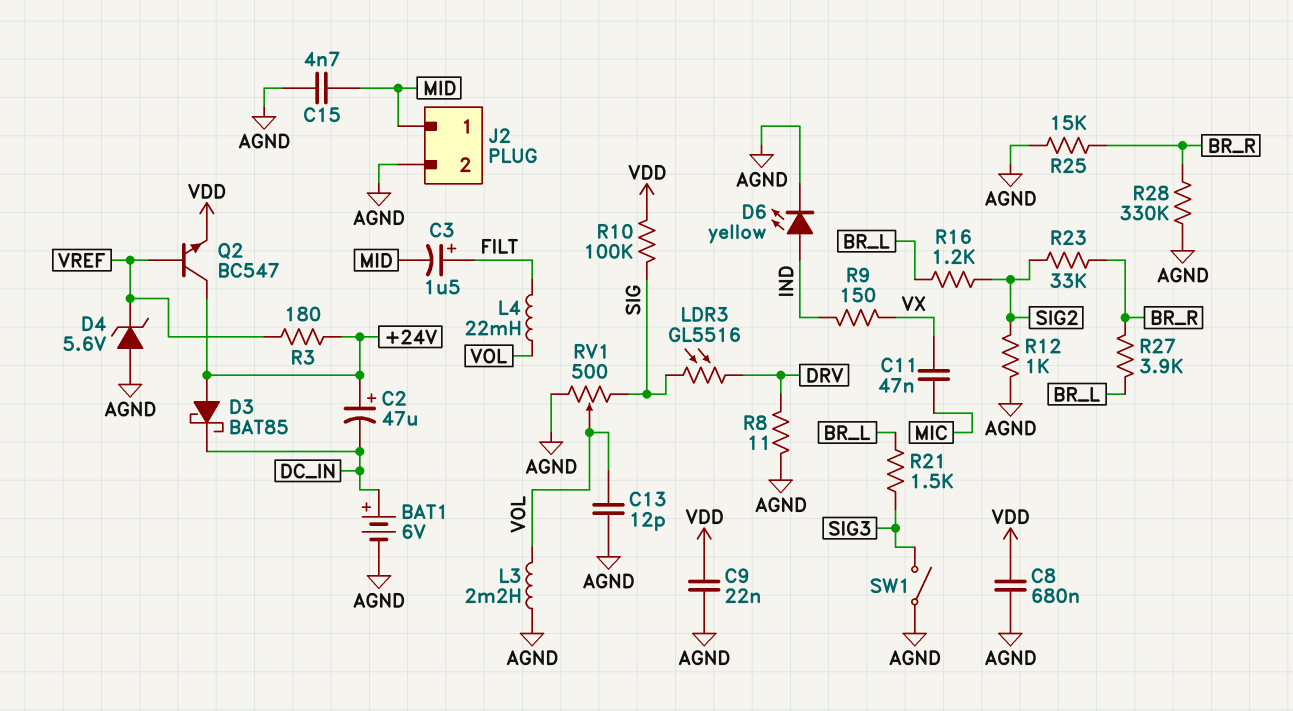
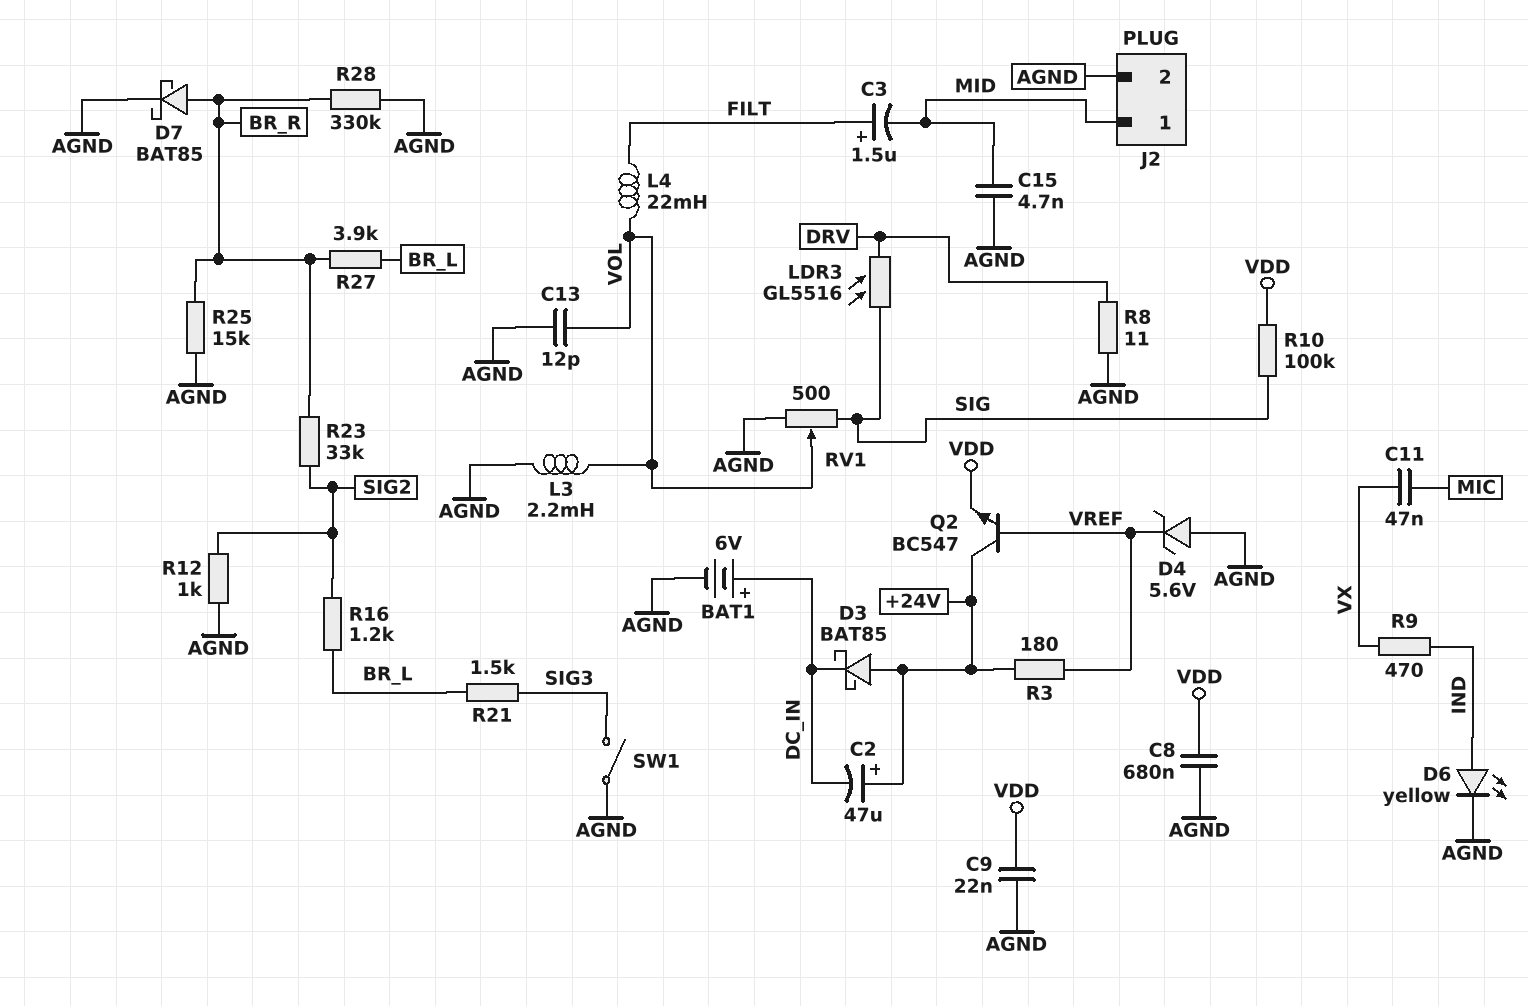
D7: none -> schottky BAT85 (A BR_R, K AGND)
R9: 150 (IND, VX) -> 470 (IND, VX)

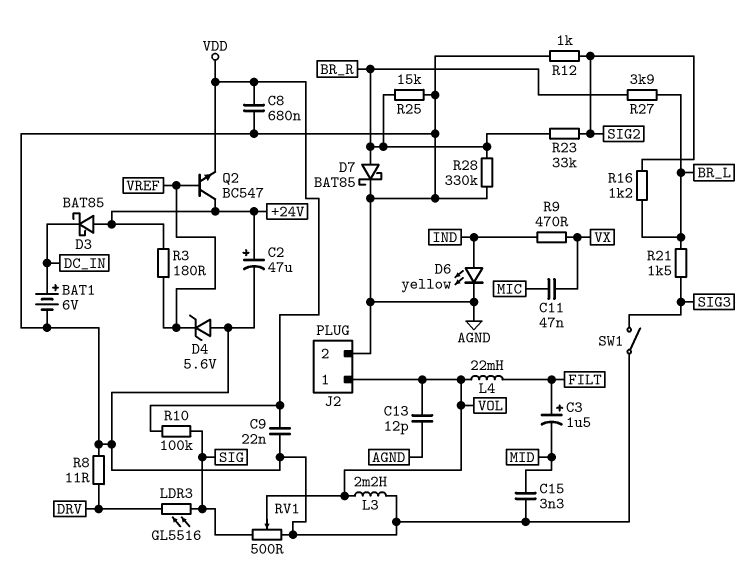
C2: 47uF (plus +24V, minus DC_IN) -> 47uF (plus +24V, minus AGND)
C15: 4.7nF (AGND, MID) -> 3.3nF (AGND, MID)
J2 pin 1: MID -> VOL

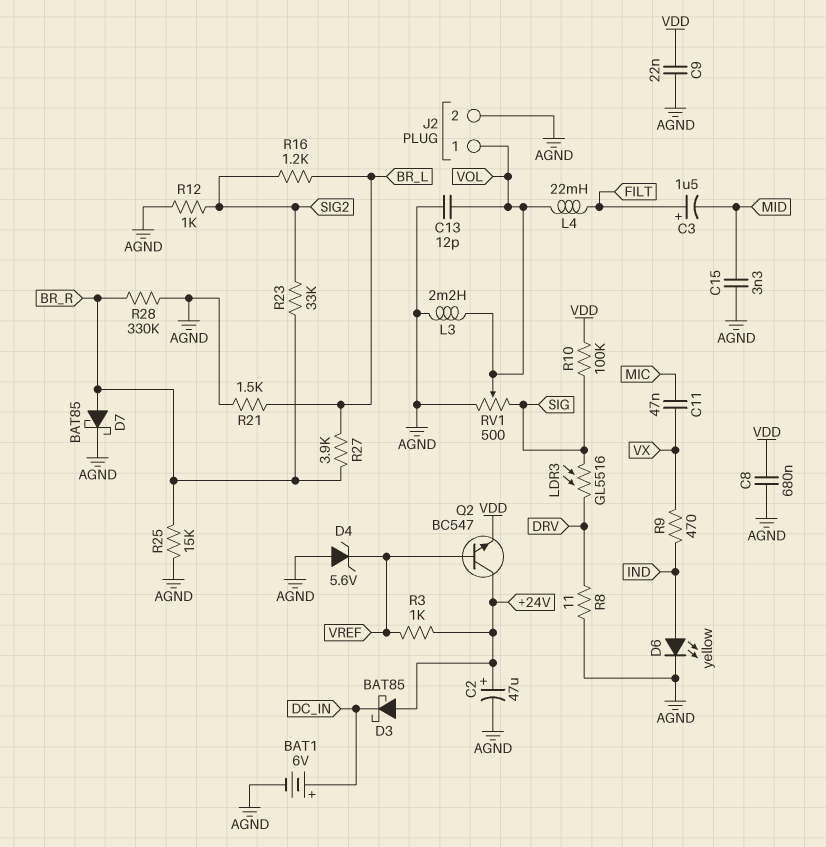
R3: 180 (+24V, VREF) -> 1k (+24V, VREF)
R21: 1.5k (BR_L, SIG3) -> 1.5k (AGND, BR_L)
SW1: switch (AGND, SIG3) -> none

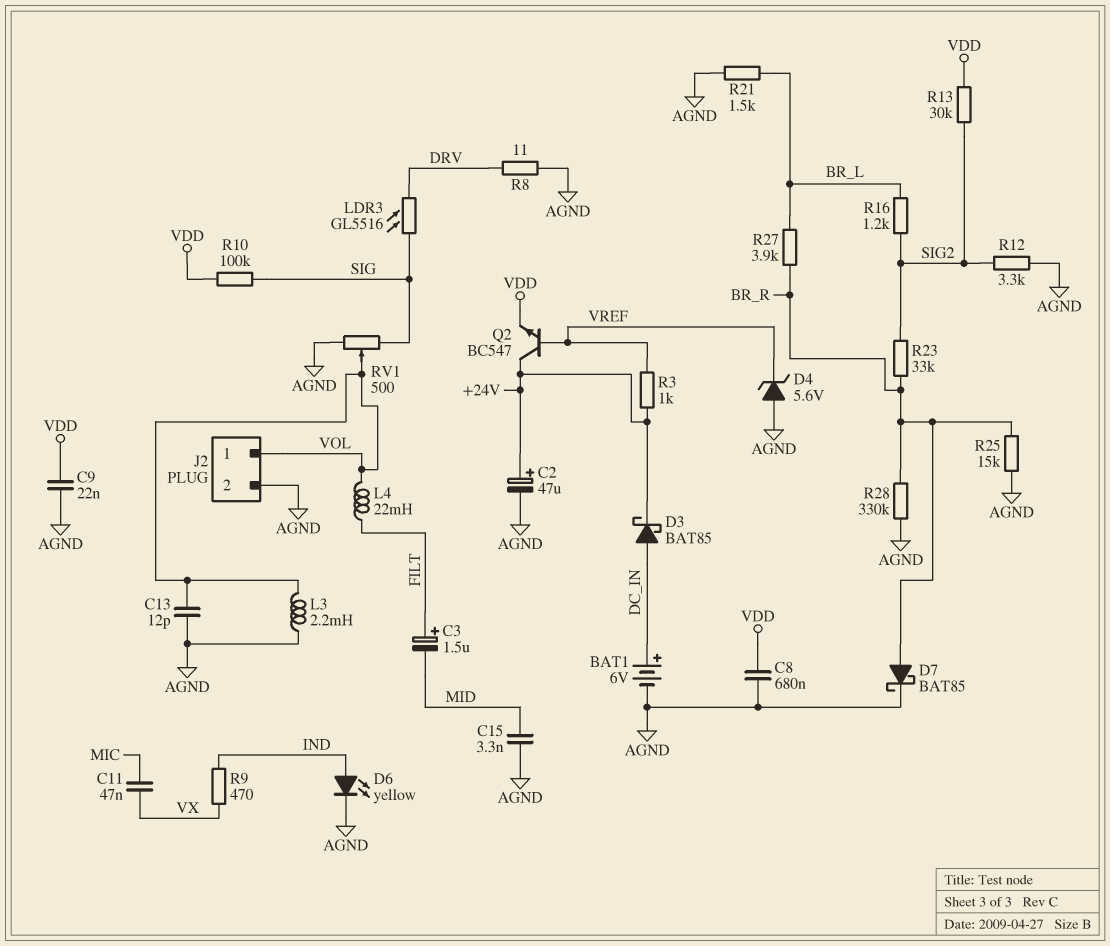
D3: schottky BAT85 (A +24V, K DC_IN) -> schottky BAT85 (A DC_IN, K +24V)
R12: 1k (AGND, SIG2) -> 3.3k (AGND, SIG2)
R13: none -> 30k (SIG2, VDD)

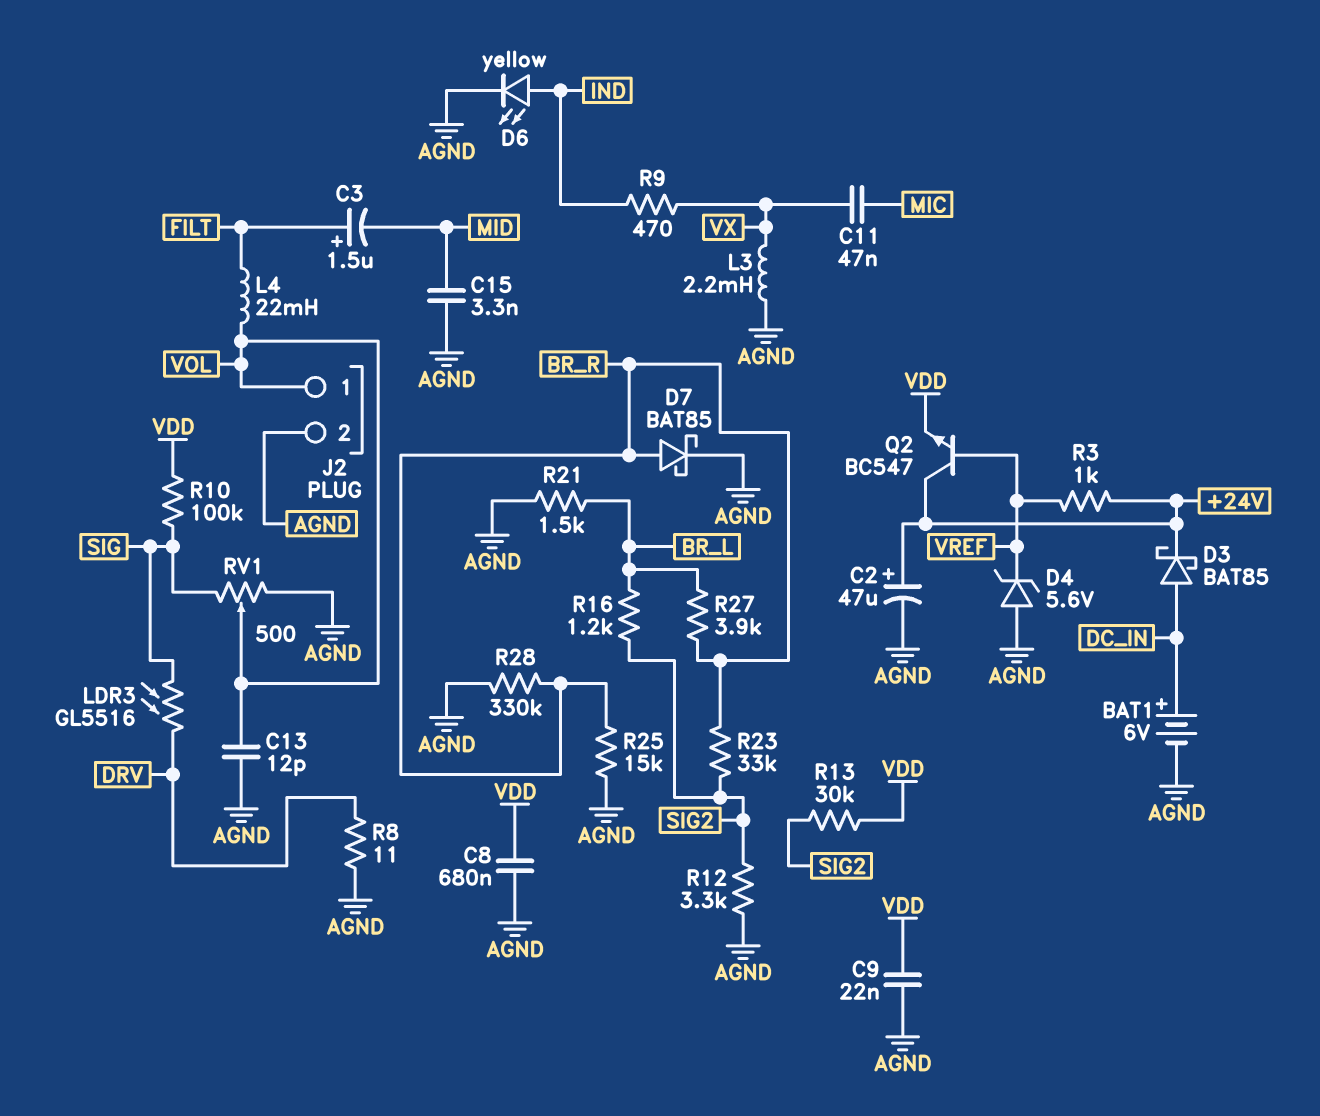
L3: 2.2mH (AGND, VOL) -> 2.2mH (AGND, VX)

